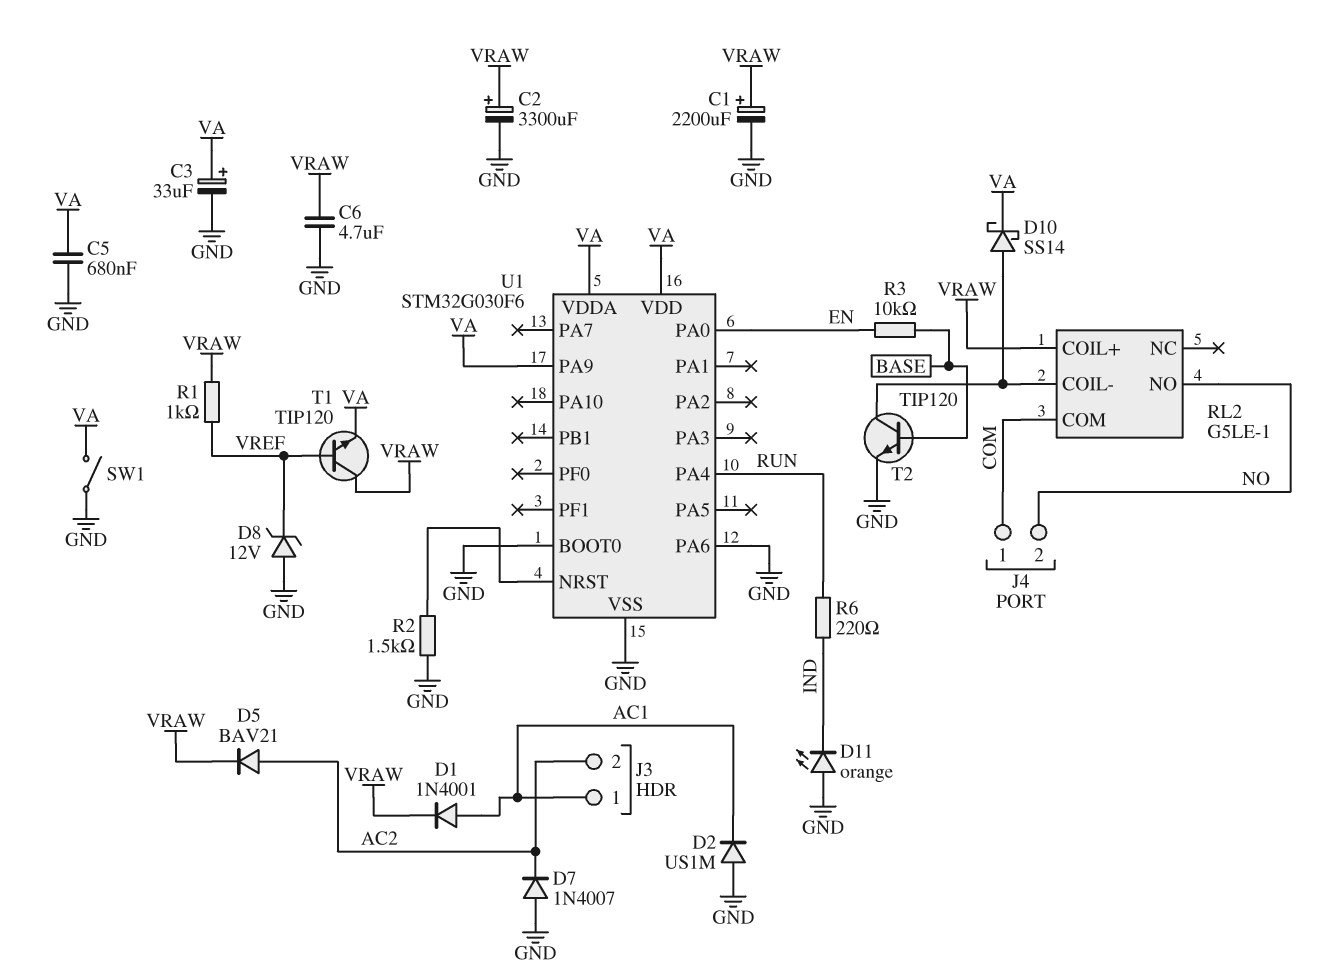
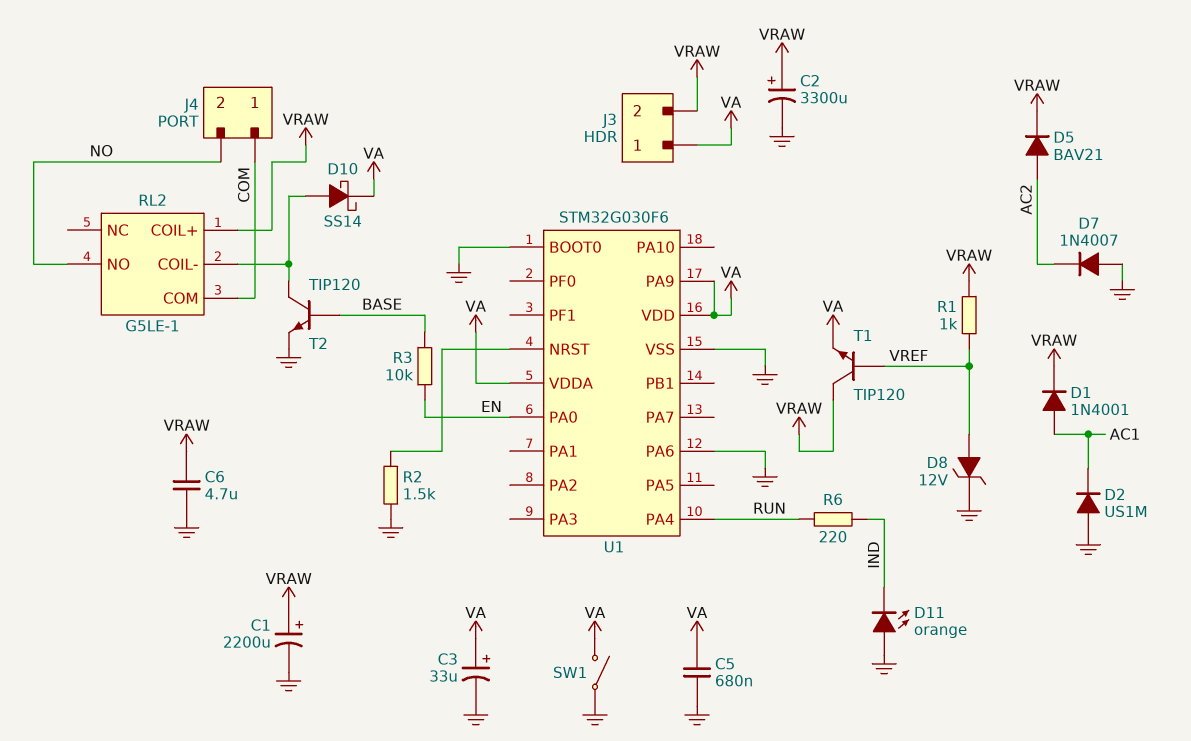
D8: zener 12V (A GND, K VREF) -> zener 12V (A VREF, K GND)
J3 pin 1: AC1 -> VA
J3 pin 2: AC2 -> VRAW

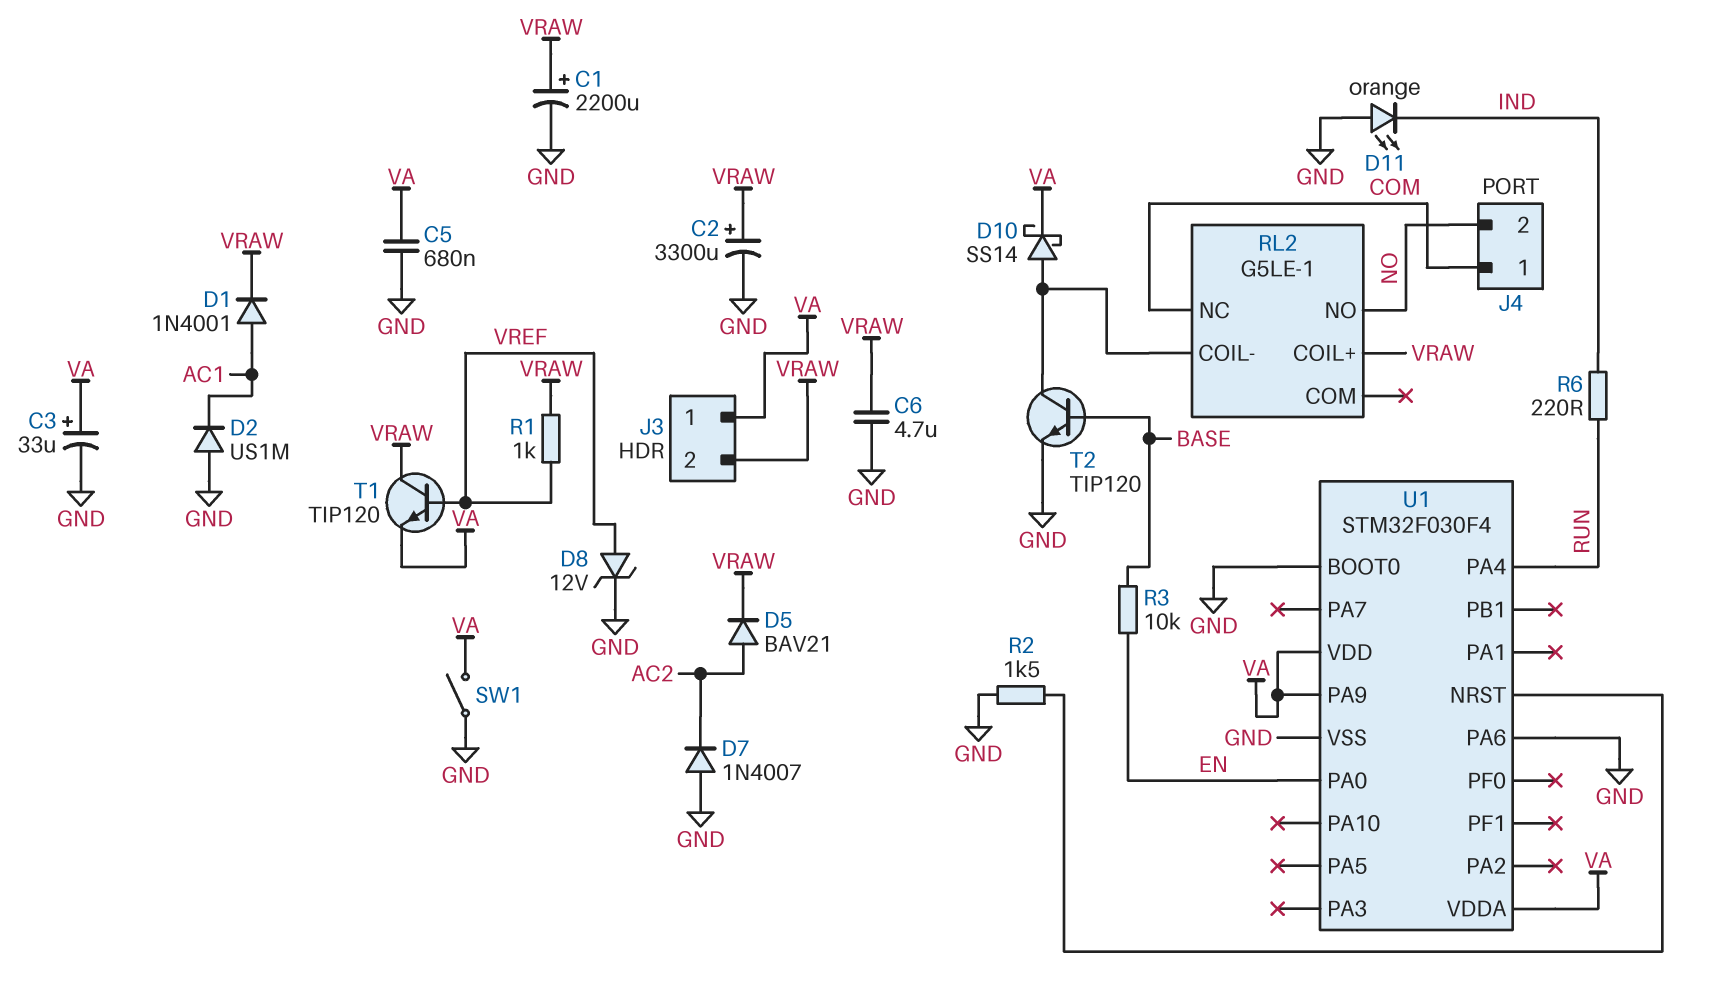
RL2 pin COM: COM -> none
RL2 pin NC: none -> COM
U1: STM32G030F6 -> STM32F030F4

